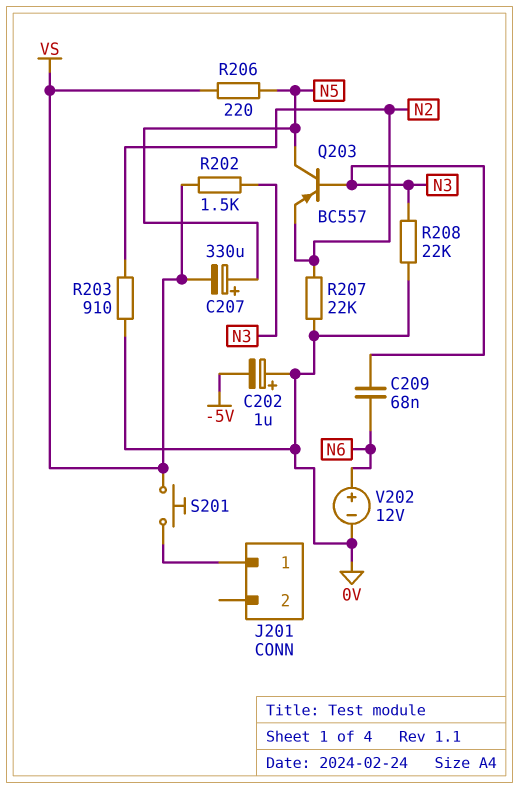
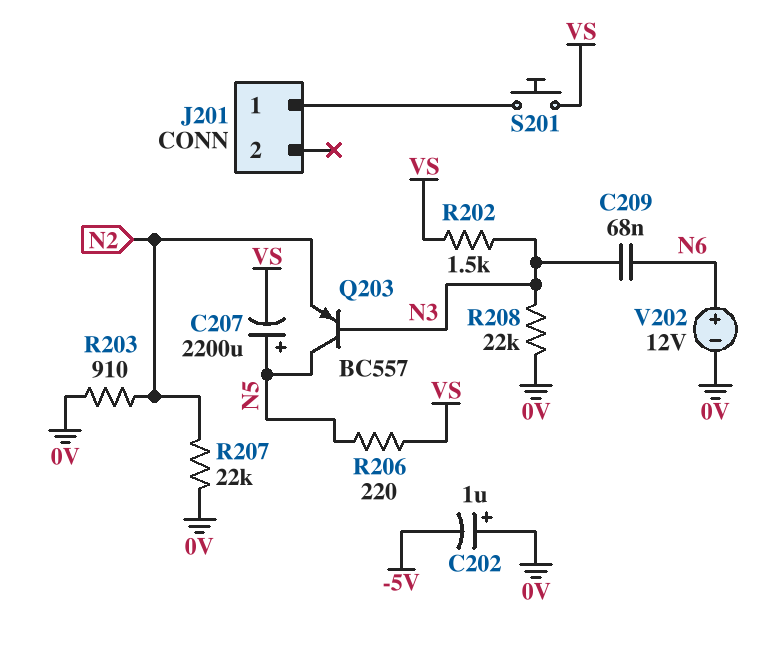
C207: 330uF (plus N5, minus VS) -> 2200uF (plus N5, minus VS)

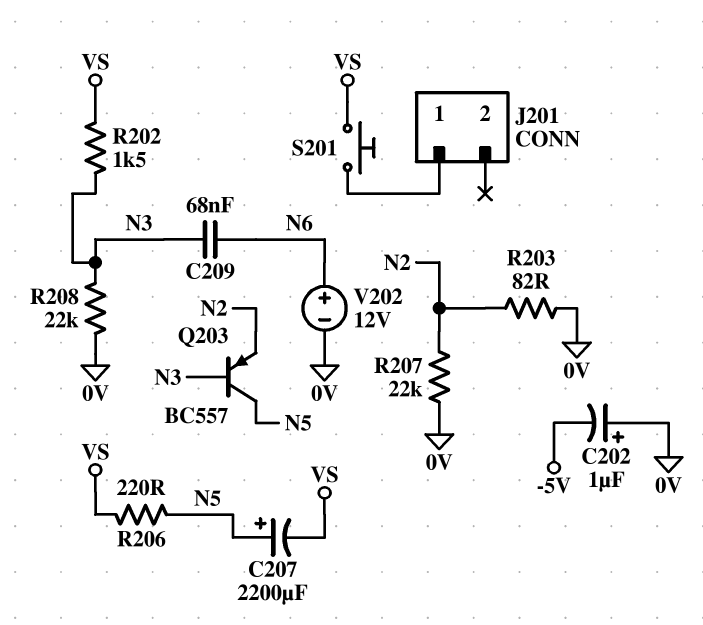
R203: 910 (0V, N2) -> 82 (0V, N2)

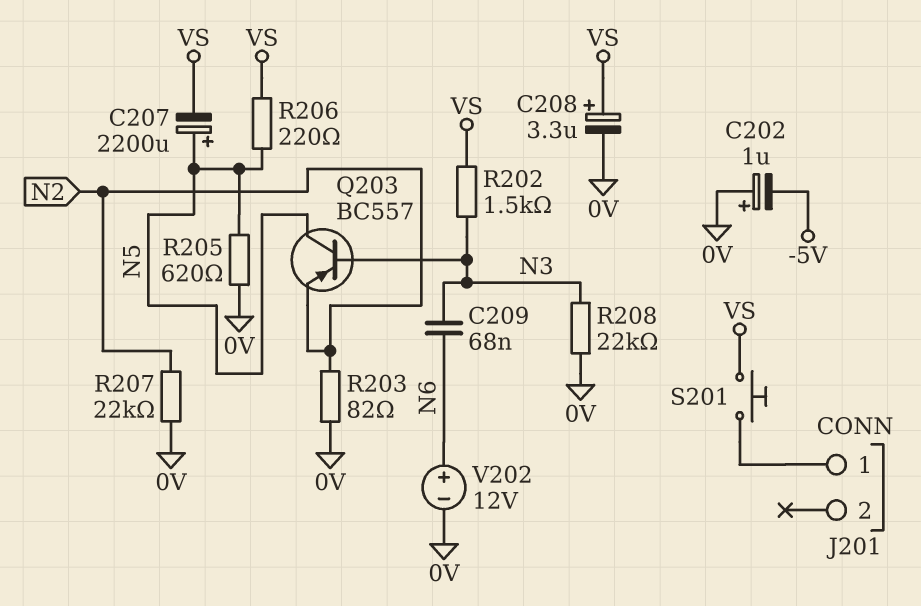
C208: none -> 3.3uF (plus VS, minus 0V)
R205: none -> 620 (0V, N5)

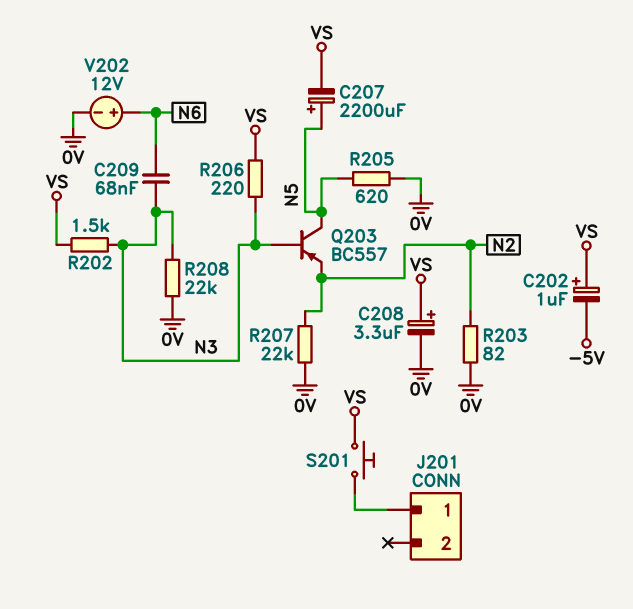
C202: 1uF (plus 0V, minus -5V) -> 1uF (plus VS, minus -5V)
R206: 220 (N5, VS) -> 220 (N3, VS)

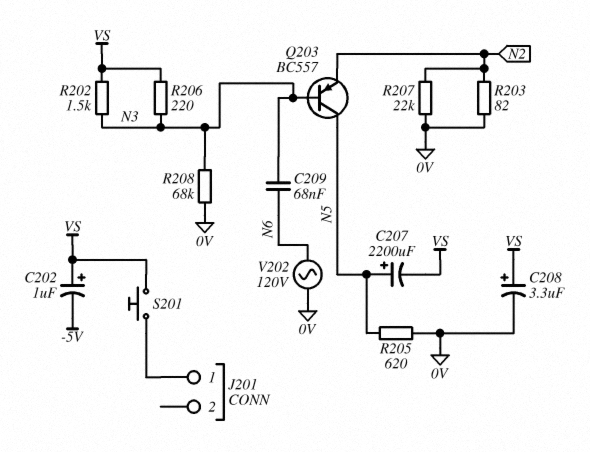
R208: 22k (0V, N3) -> 68k (0V, N3)
V202: 12V (plus N6, minus 0V) -> AC 120V (0V, N6)

